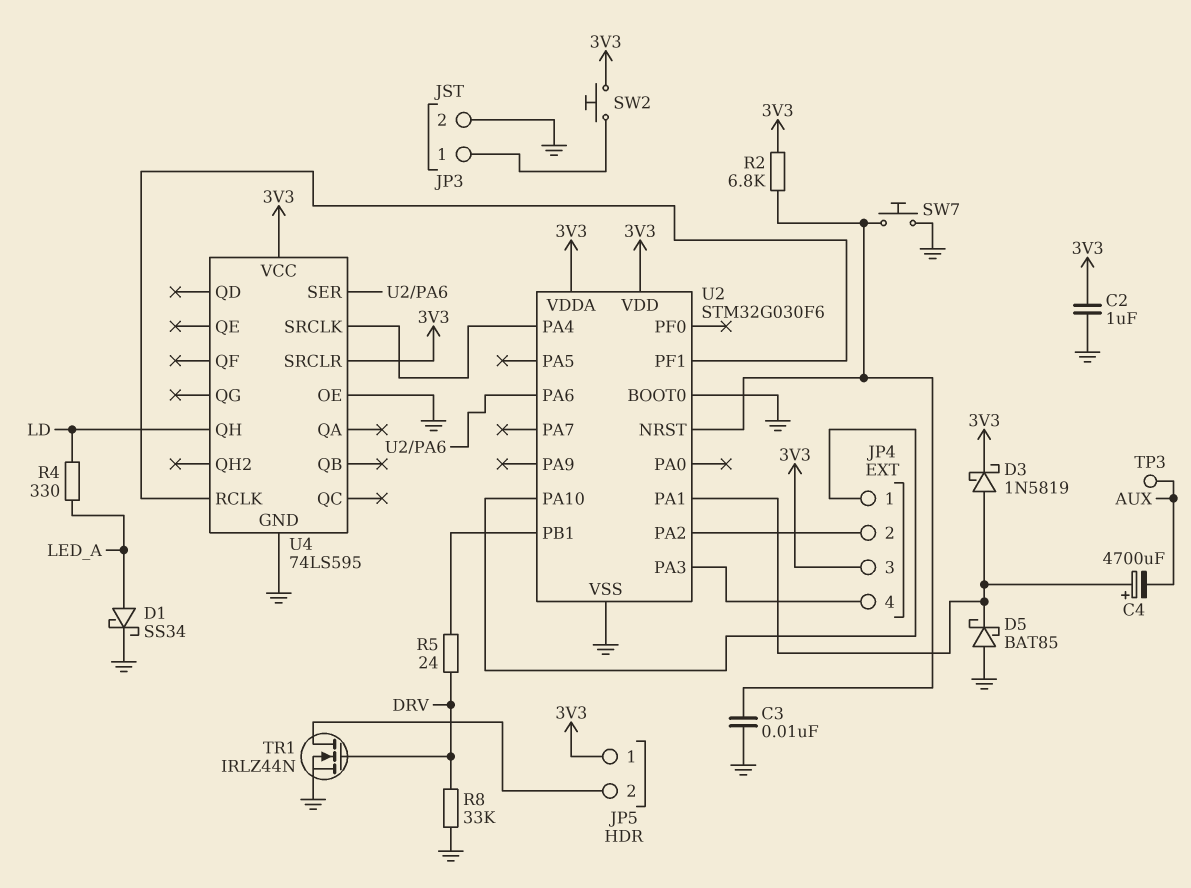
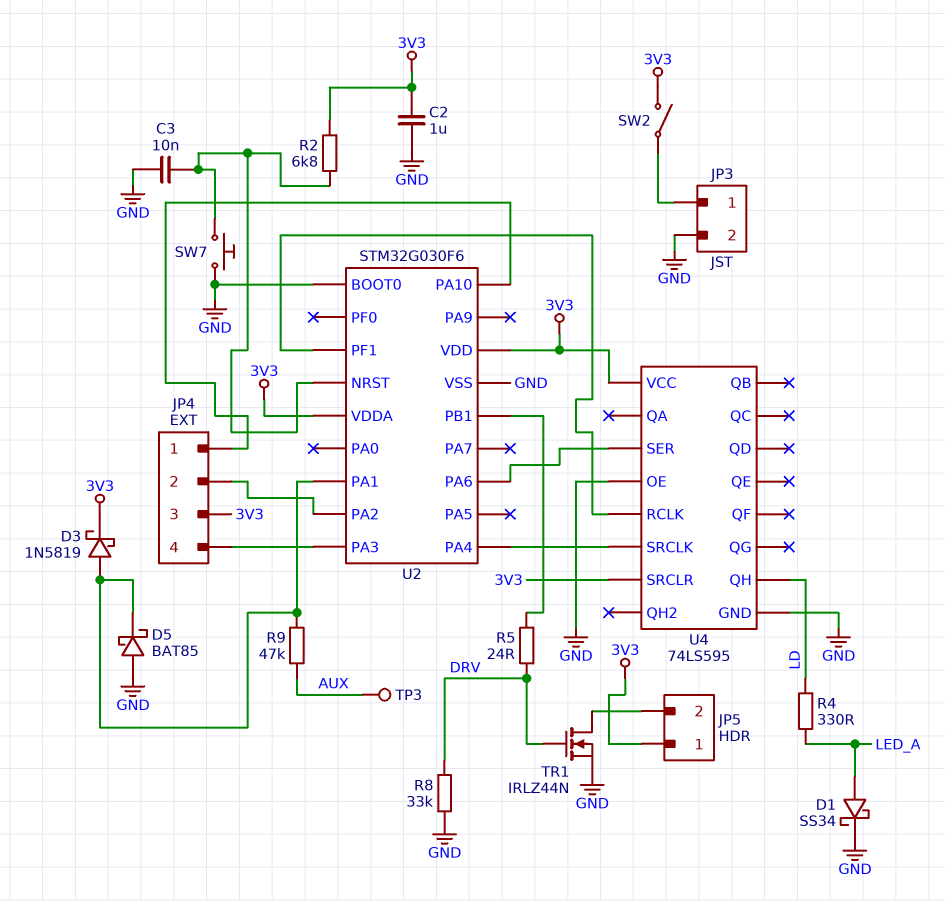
C4: 4700uF (plus U2/PA1, minus AUX) -> none
R9: none -> 47k (AUX, U2/PA1)
SW2: button (3V3, JP3/1) -> switch (3V3, JP3/1)

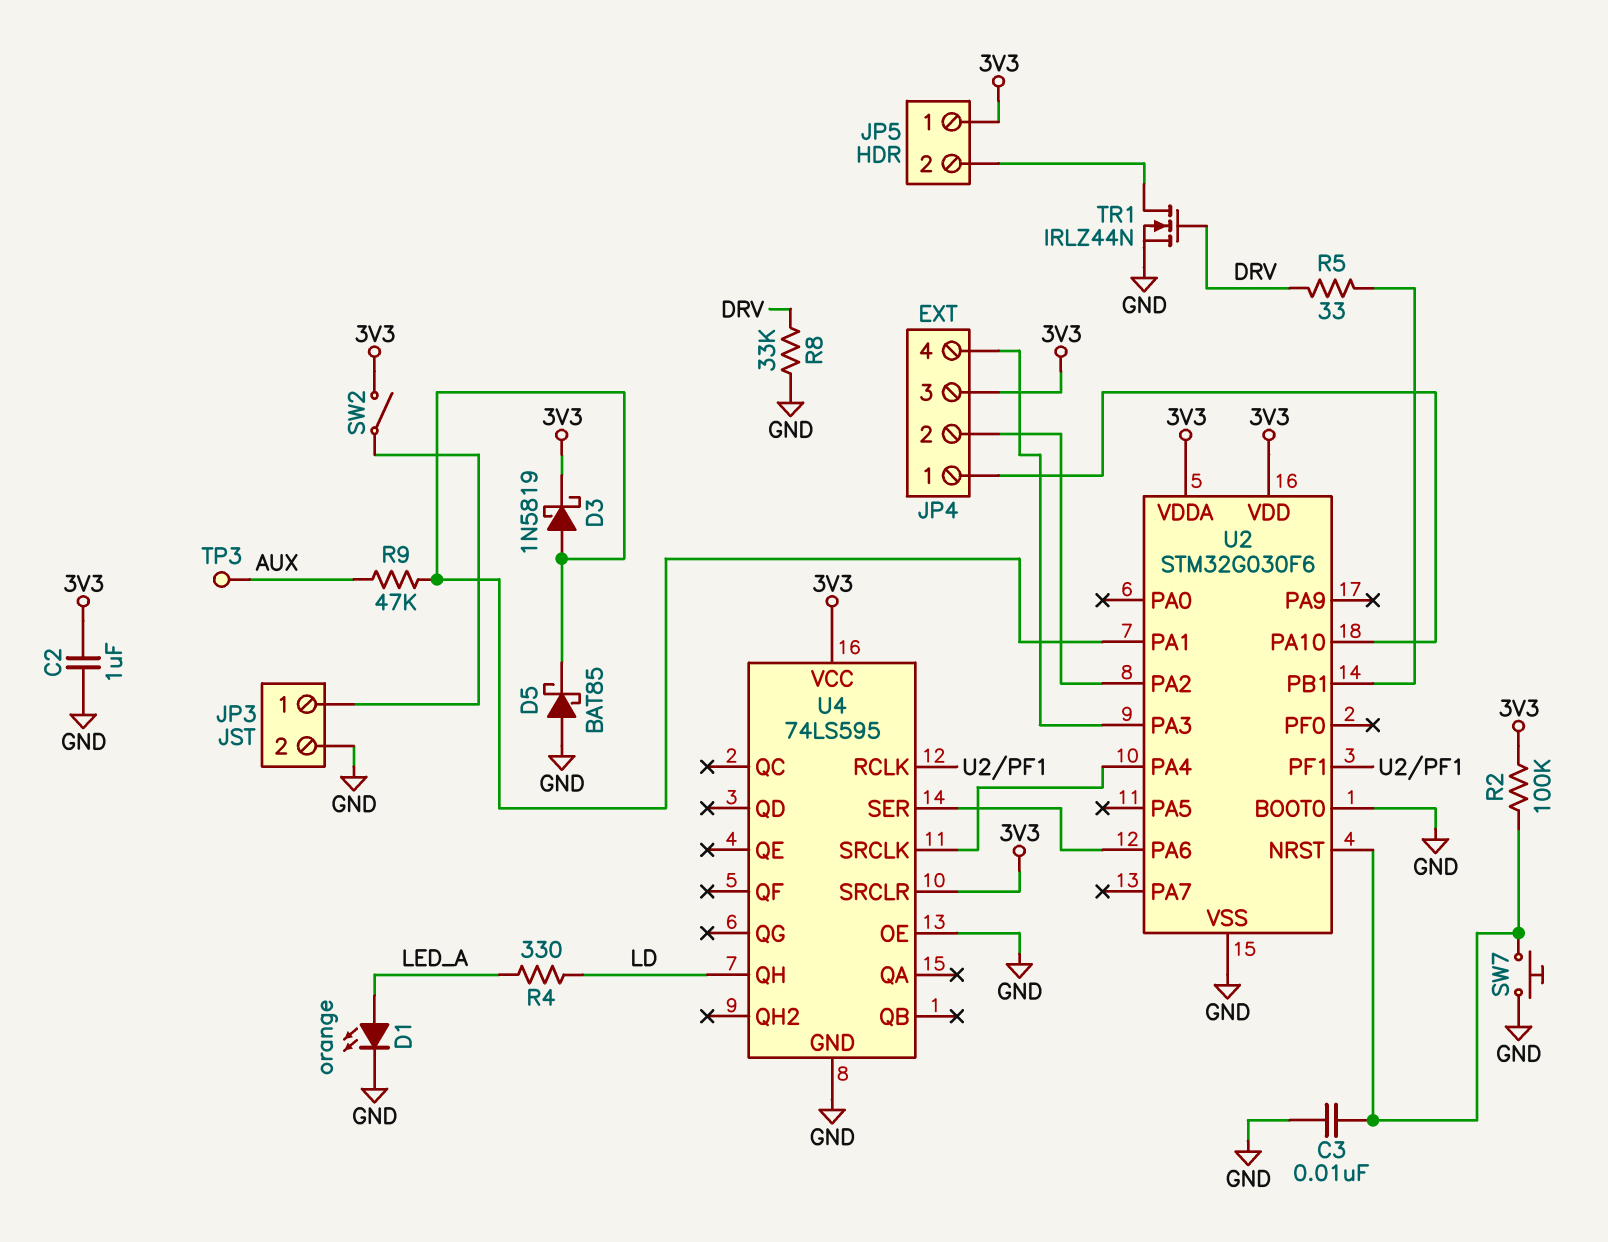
D1: schottky SS34 (A LED_A, K GND) -> LED orange (A LED_A, K GND)
R2: 6.8k (3V3, U2/NRST) -> 100k (3V3, U2/NRST)
R5: 24 (DRV, U2/PB1) -> 33 (DRV, U2/PB1)

